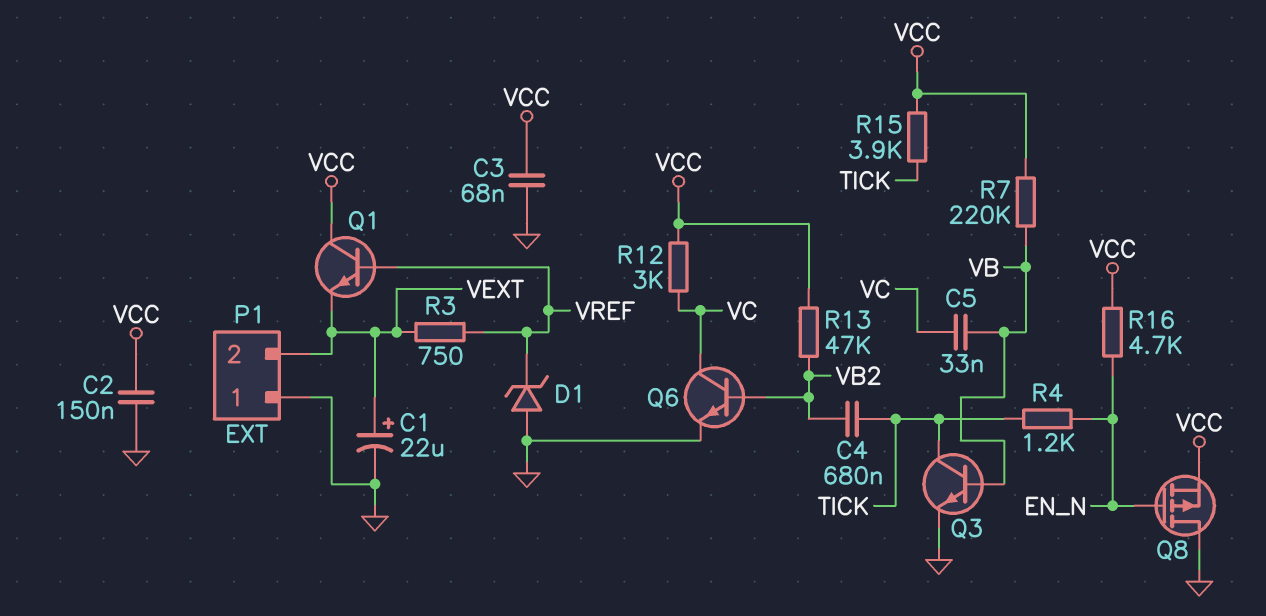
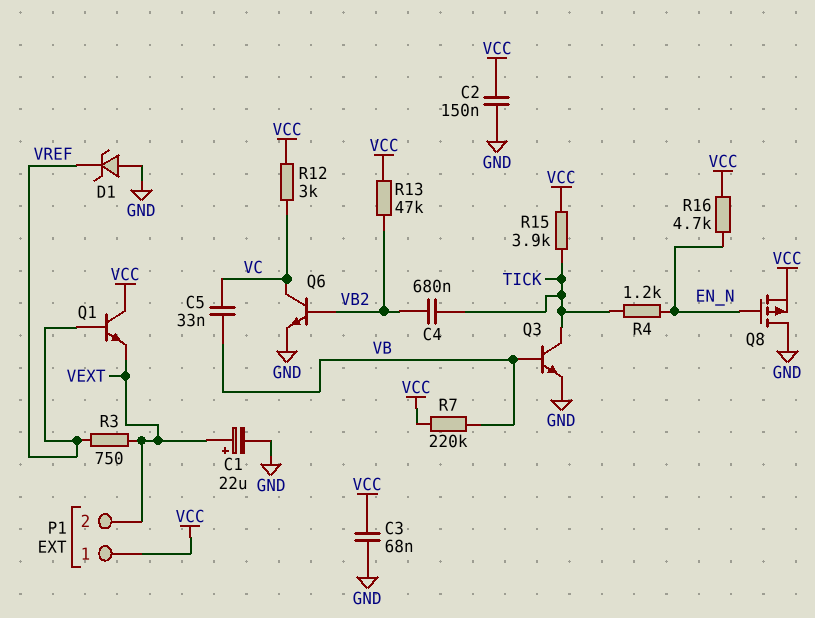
P1 pin 1: GND -> VCC

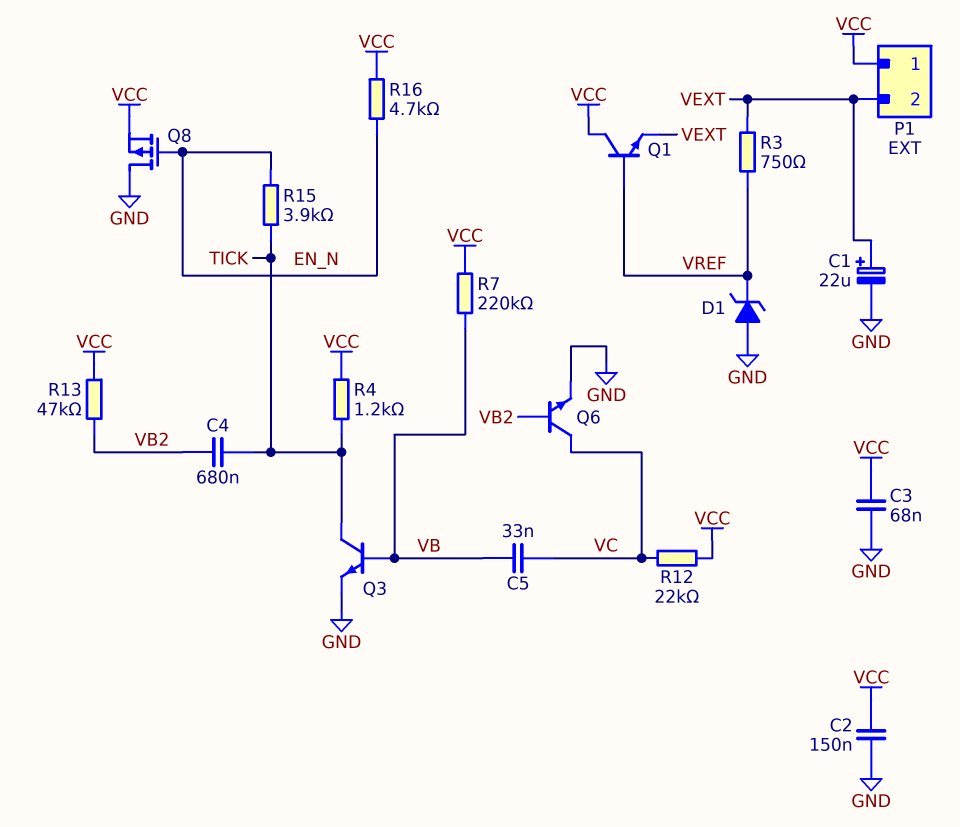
R4: 1.2k (EN_N, TICK) -> 1.2k (TICK, VCC)
R12: 3k (VC, VCC) -> 22k (VC, VCC)
R15: 3.9k (TICK, VCC) -> 3.9k (EN_N, TICK)

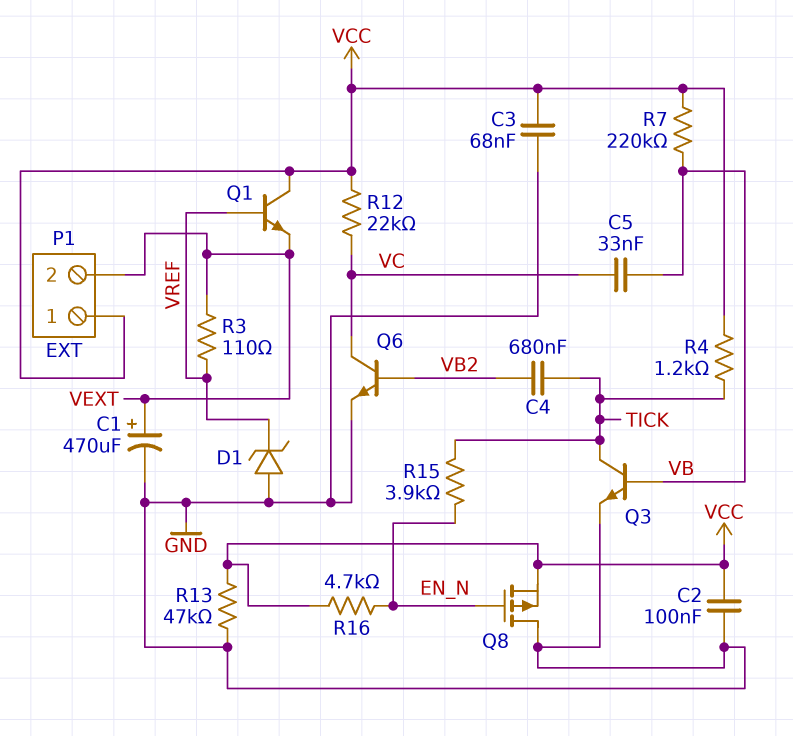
C1: 22uF (plus VEXT, minus GND) -> 470uF (plus VEXT, minus GND)
C2: 150nF (GND, VCC) -> 100nF (GND, VCC)
R3: 750 (VEXT, VREF) -> 110 (VEXT, VREF)
R13: 47k (VB2, VCC) -> 47k (GND, VCC)

